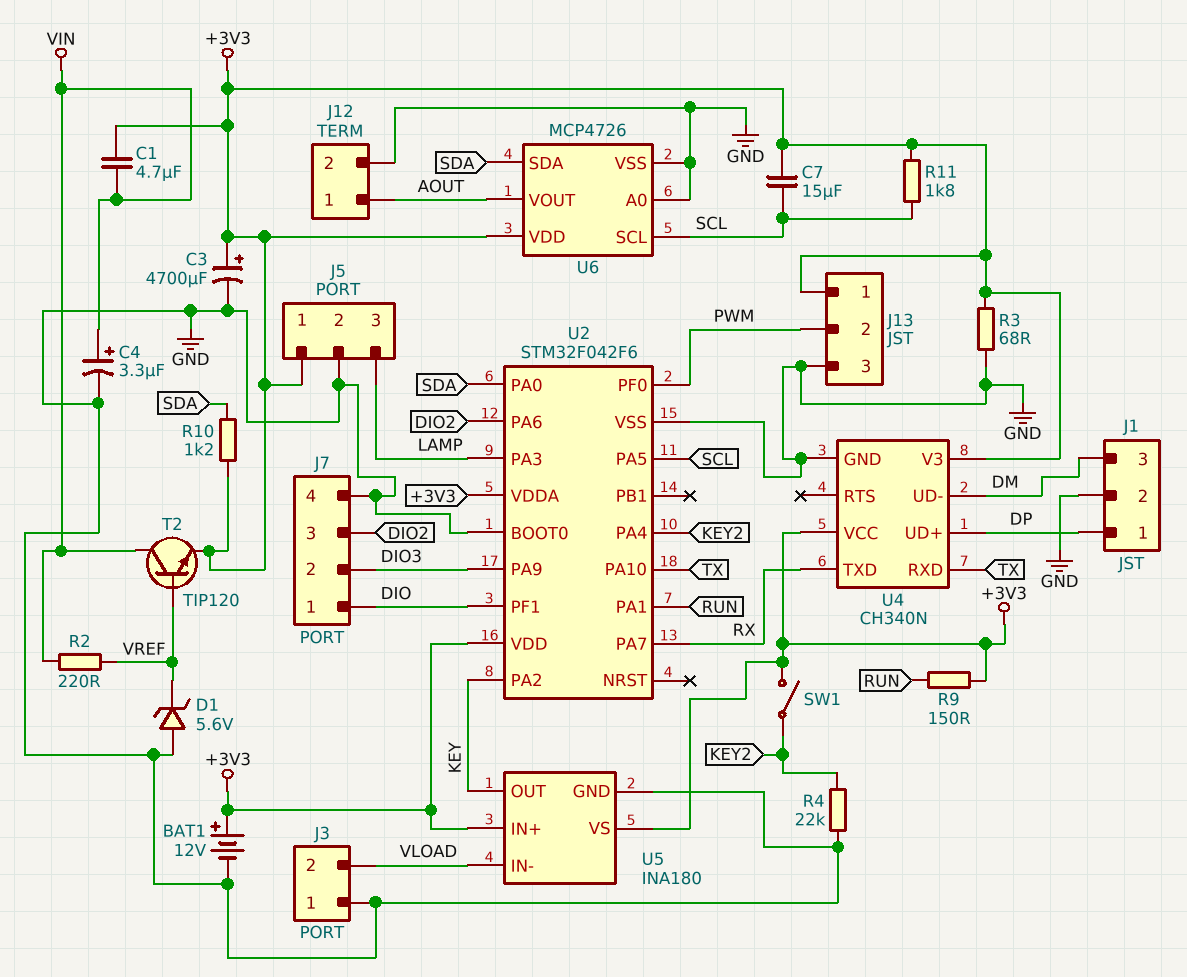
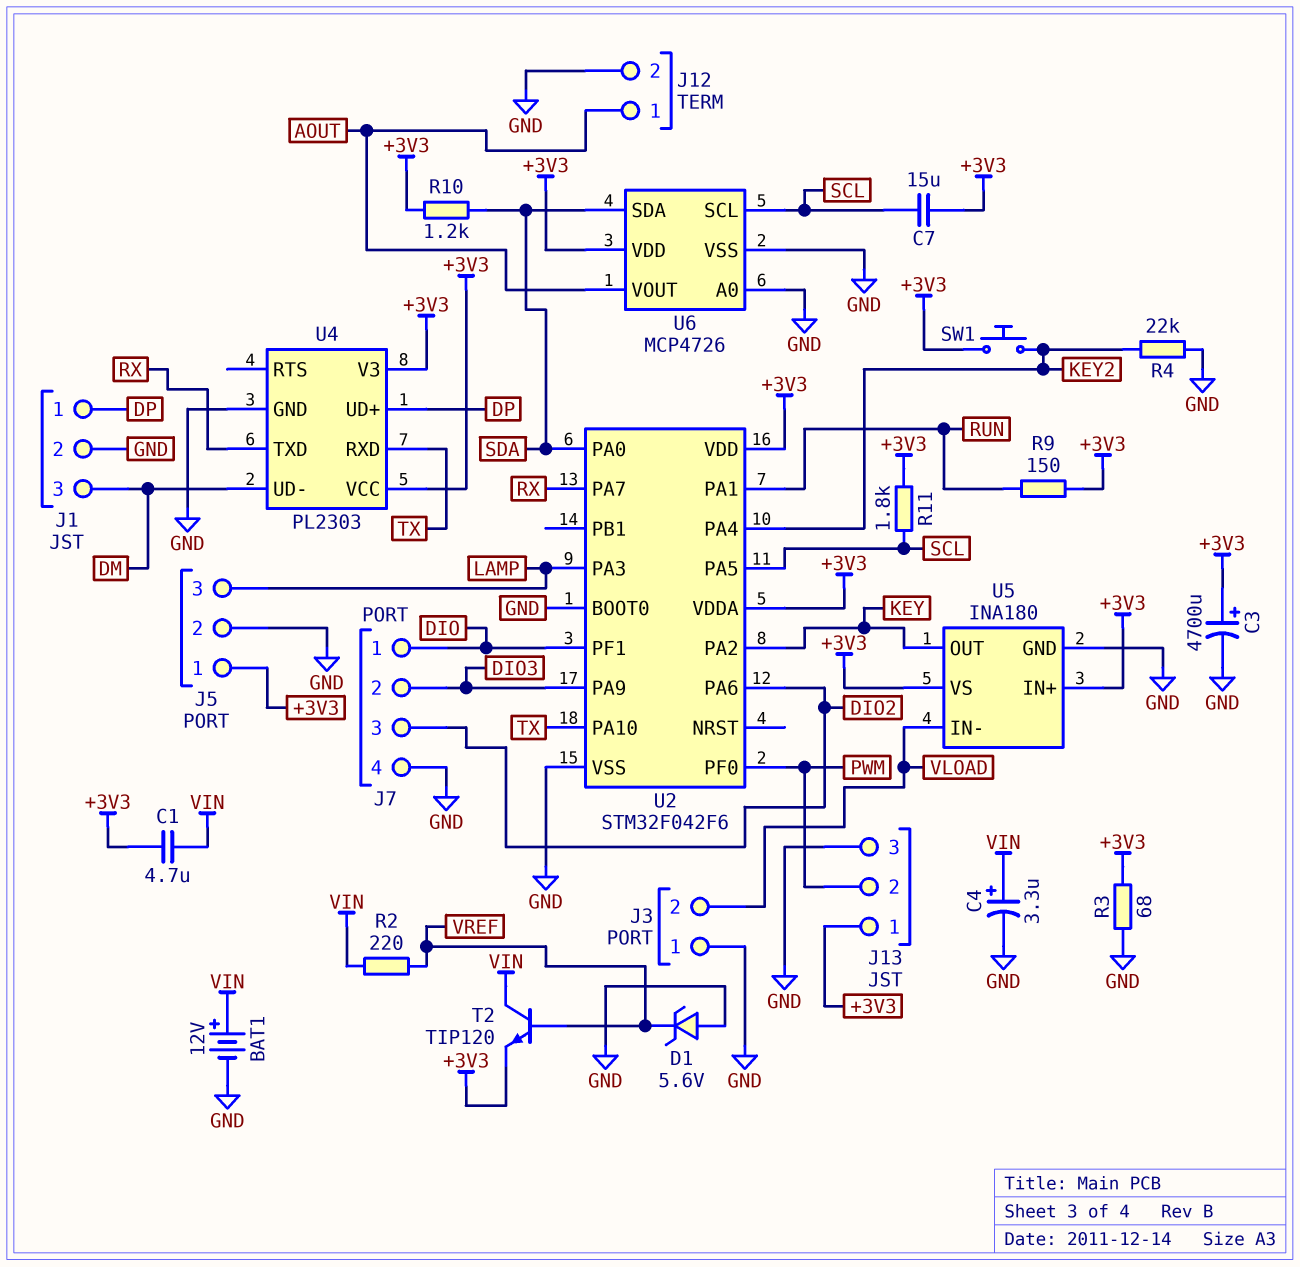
BAT1: 12V (plus +3V3, minus GND) -> 12V (plus VIN, minus GND)
SW1: switch (+3V3, KEY2) -> button (+3V3, KEY2)
U4: CH340N -> PL2303

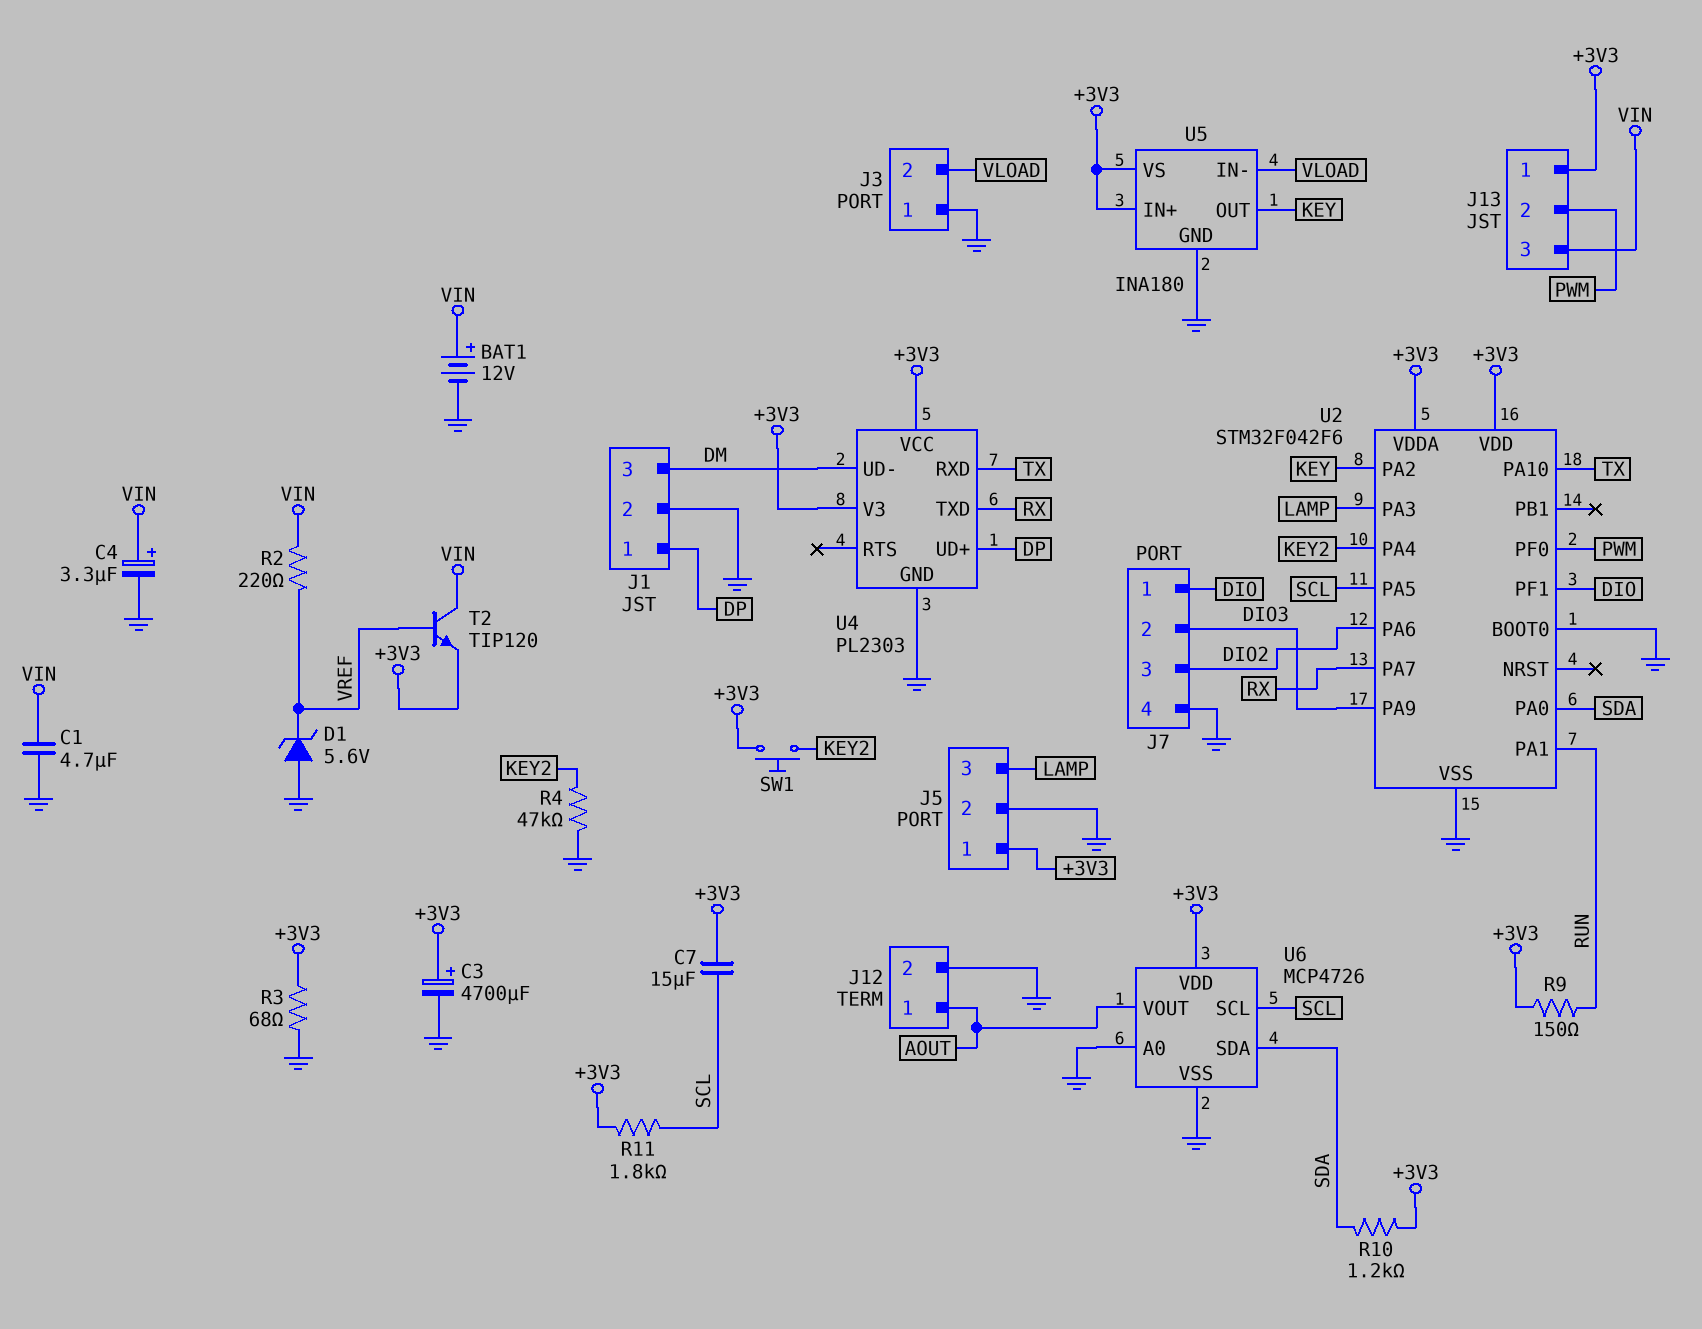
C1: 4.7uF (+3V3, VIN) -> 4.7uF (GND, VIN)
J13 pin 3: GND -> VIN
R4: 22k (GND, KEY2) -> 47k (GND, KEY2)

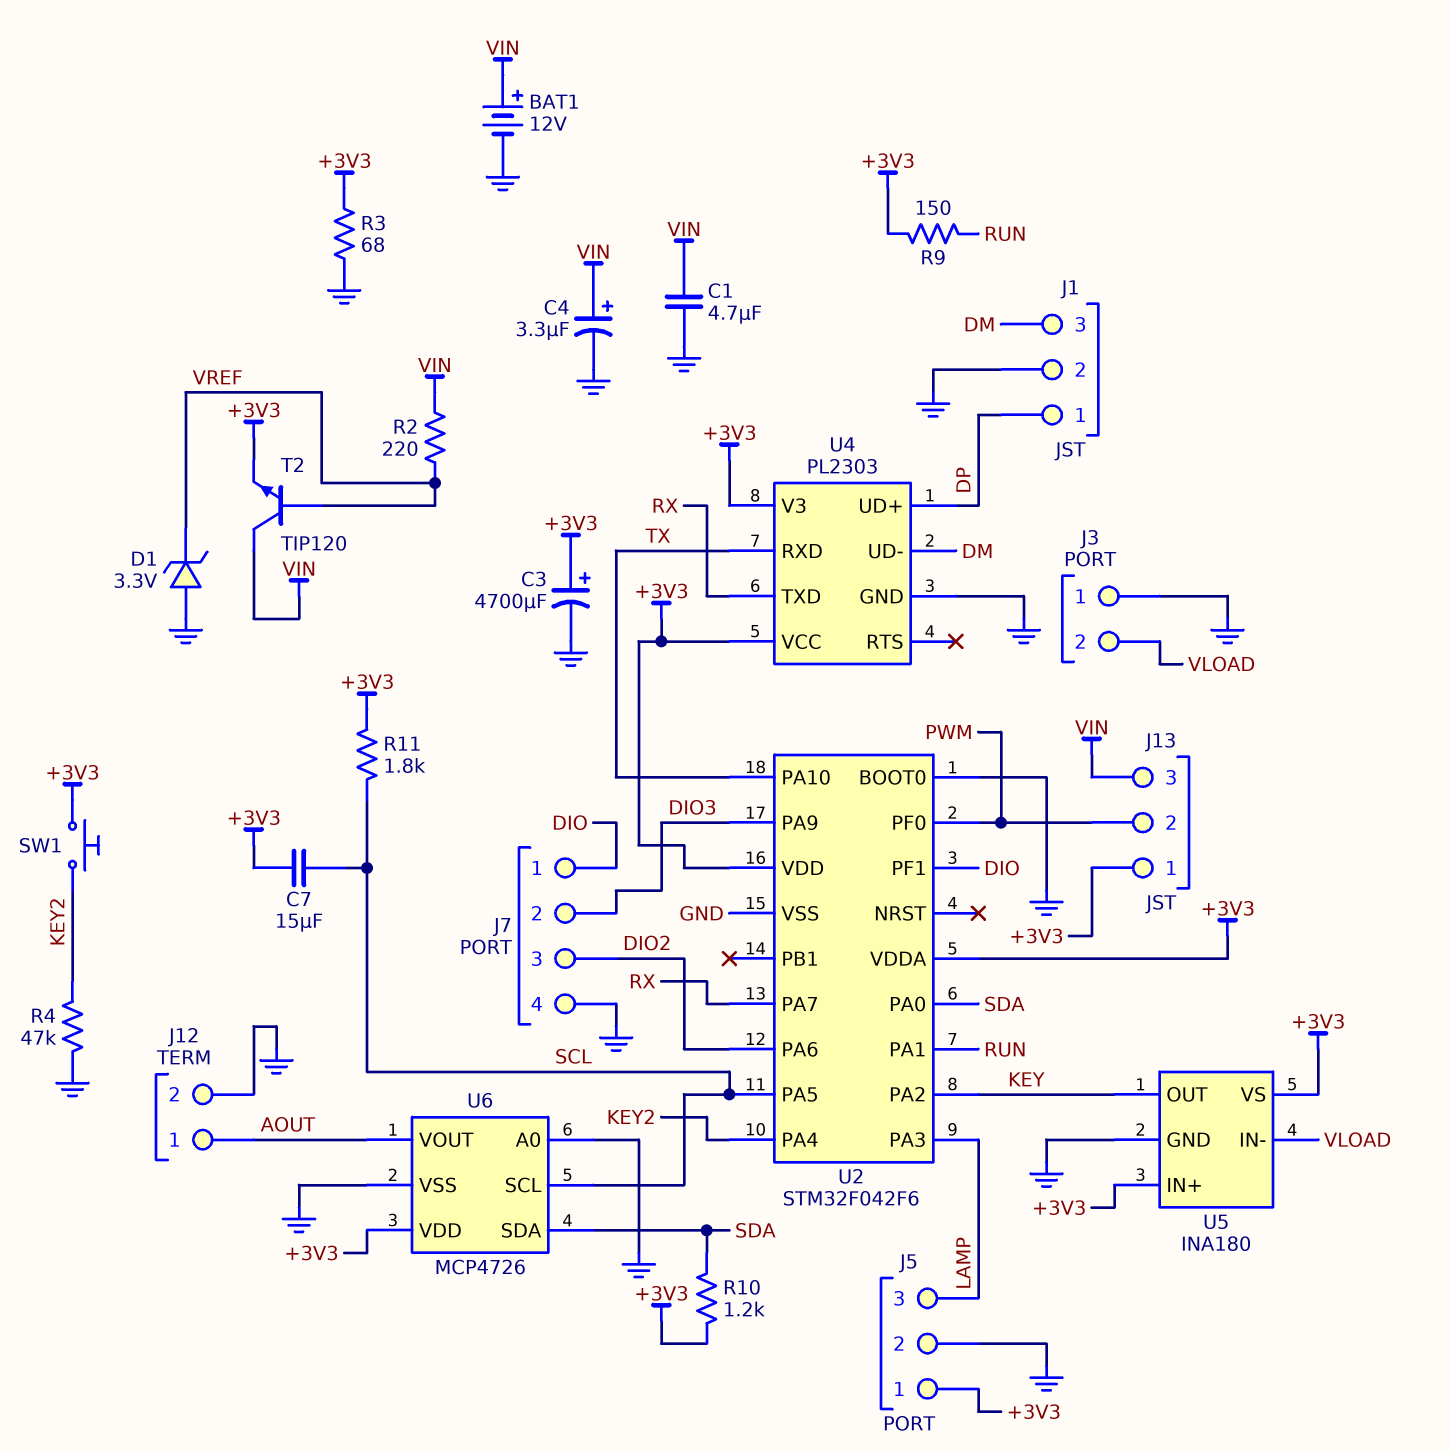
D1: zener 5.6V (A GND, K VREF) -> zener 3.3V (A GND, K VREF)

